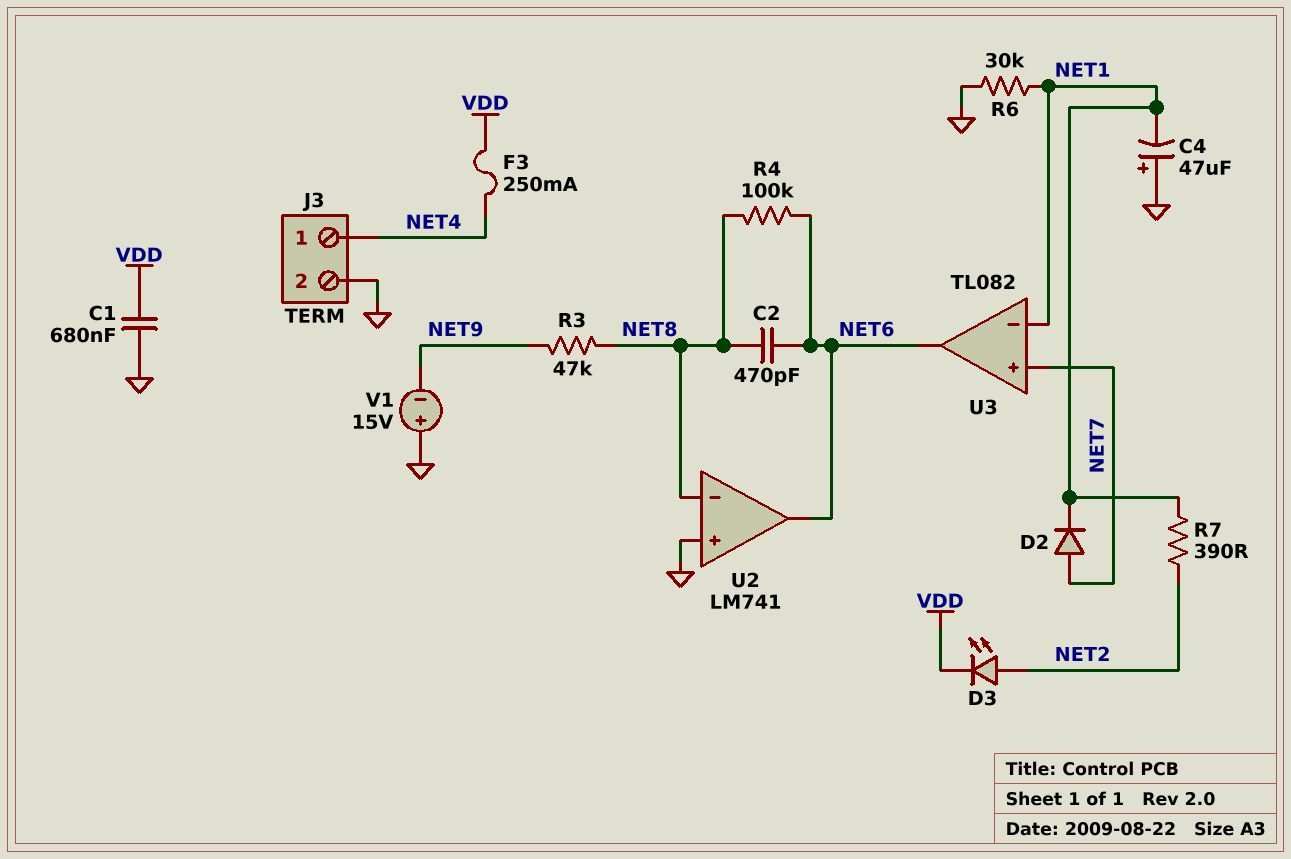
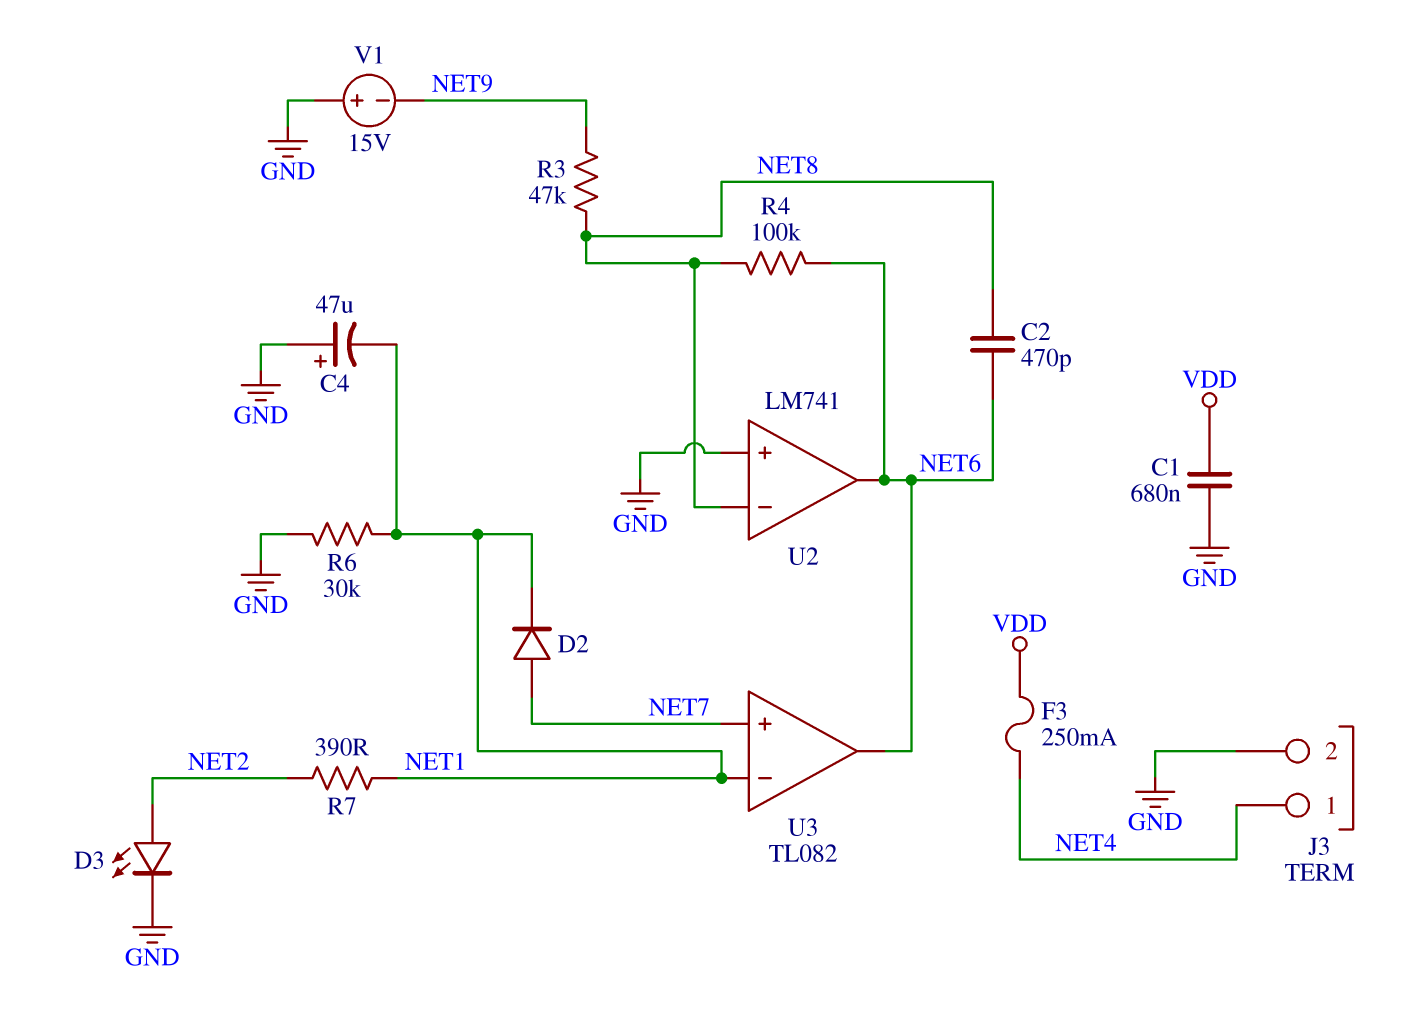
D3: LED (A NET2, K VDD) -> LED (A NET2, K GND)

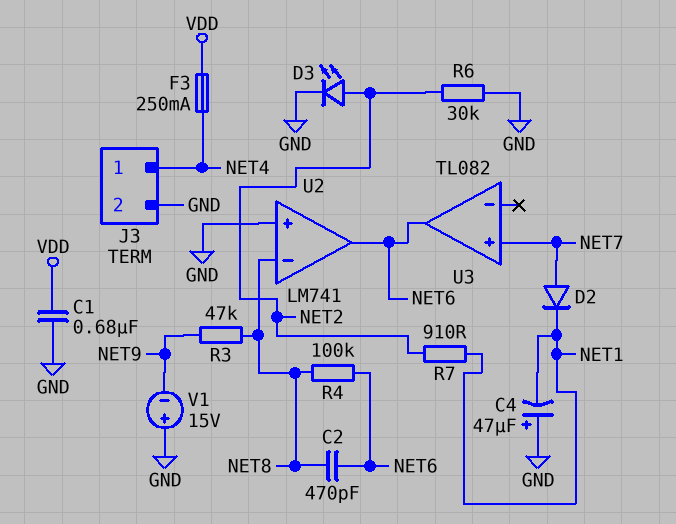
R6: 30k (GND, NET1) -> 30k (GND, NET2)
R7: 390 (NET1, NET2) -> 910 (NET1, NET2)
U3 pin in-: NET1 -> none

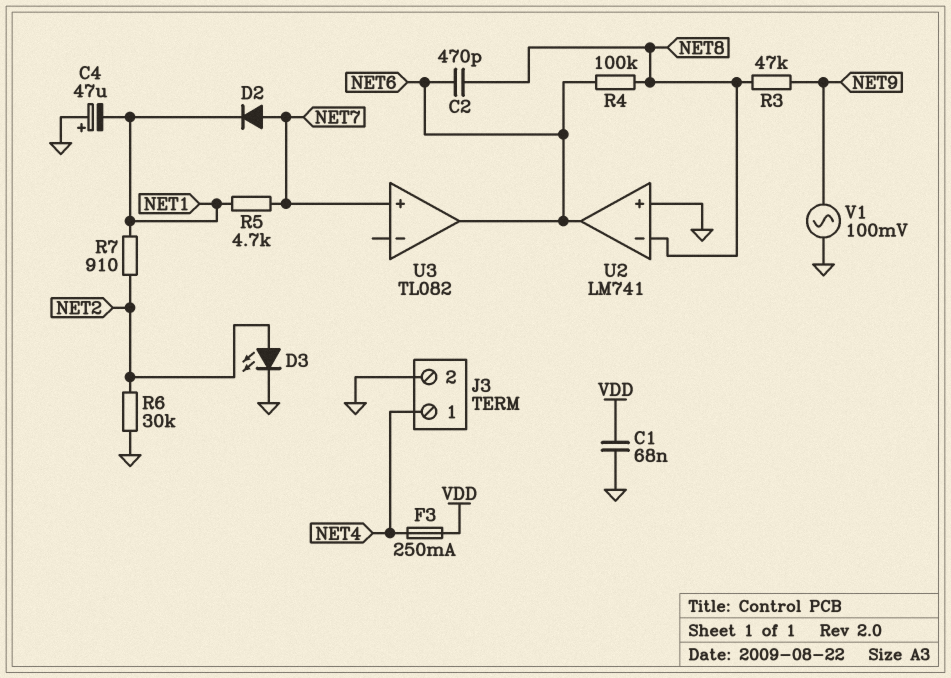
C1: 680nF (GND, VDD) -> 68nF (GND, VDD)
R5: none -> 4.7k (NET1, NET7)
V1: 15V (plus GND, minus NET9) -> AC 100mV (GND, NET9)

